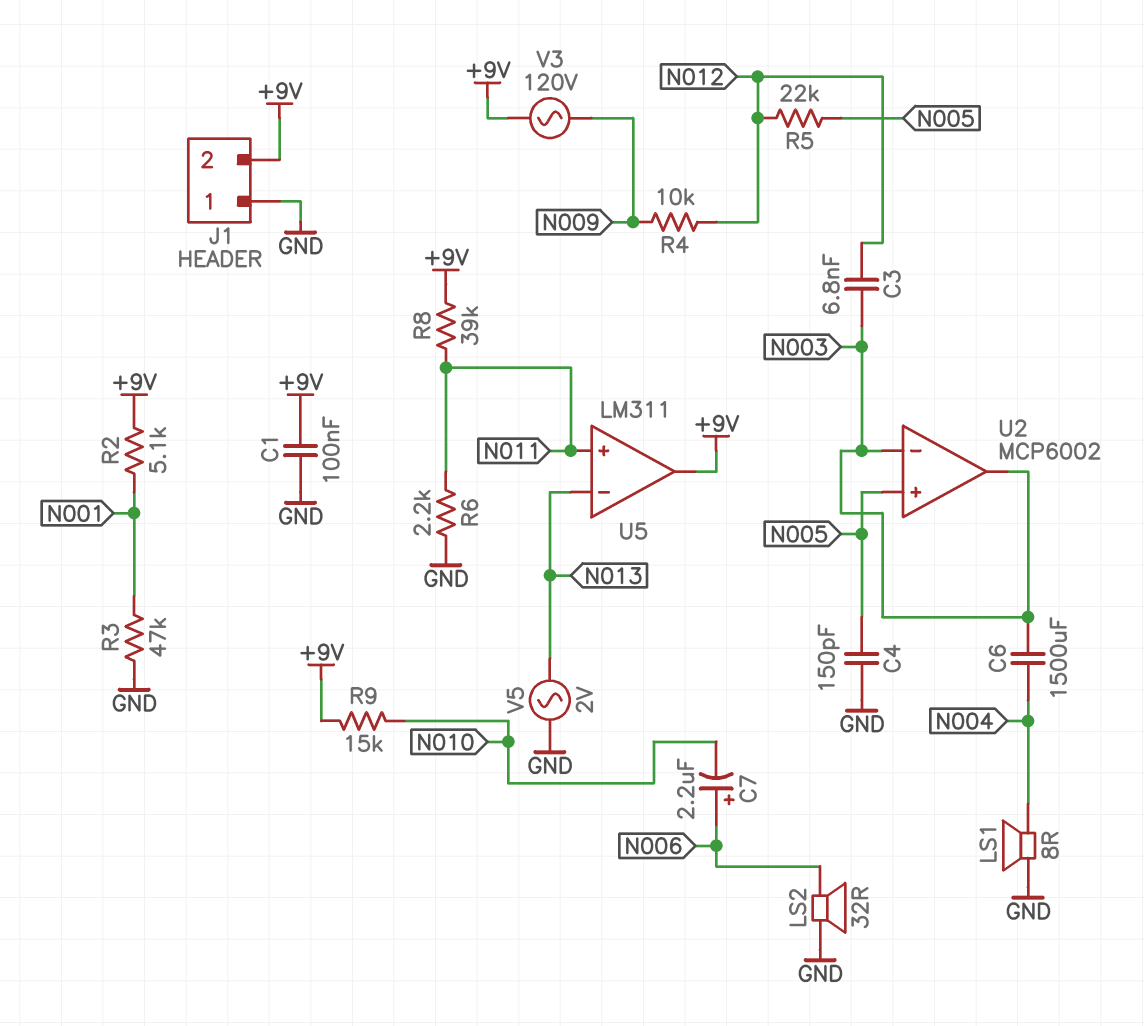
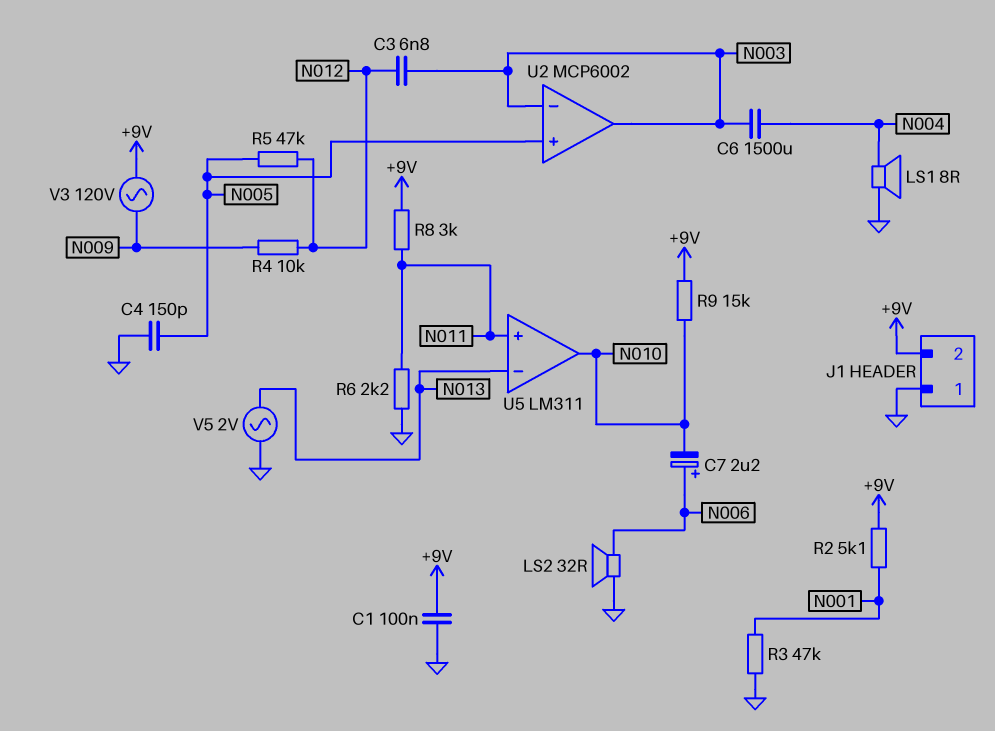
R5: 22k (N005, N012) -> 47k (N005, N012)
R8: 39k (+9V, N011) -> 3k (+9V, N011)
U5 pin out: +9V -> N010

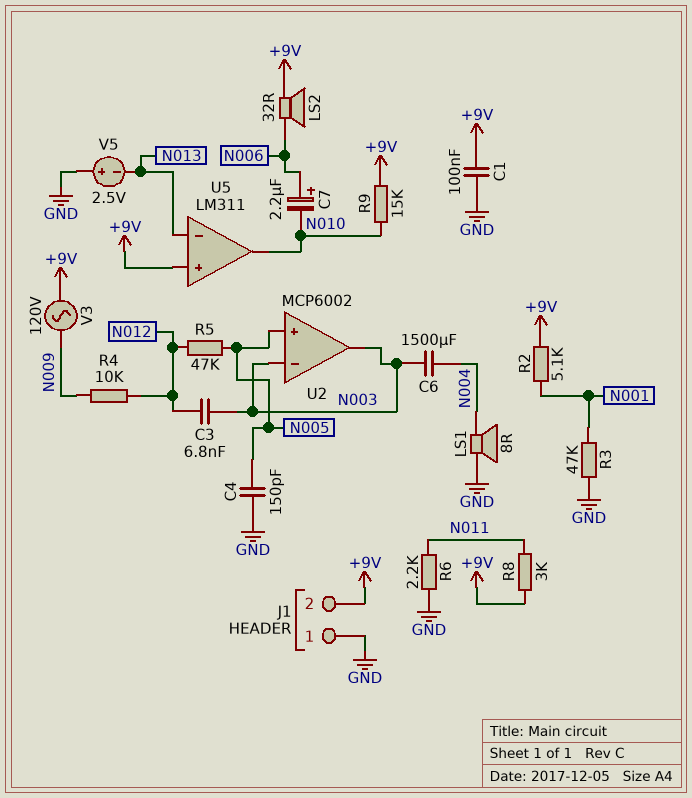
LS2: speaker 32R (GND, N006) -> speaker 32R (+9V, N006)
U5 pin in+: N011 -> +9V
V5: AC 2V (GND, N013) -> 2.5V (plus GND, minus N013)

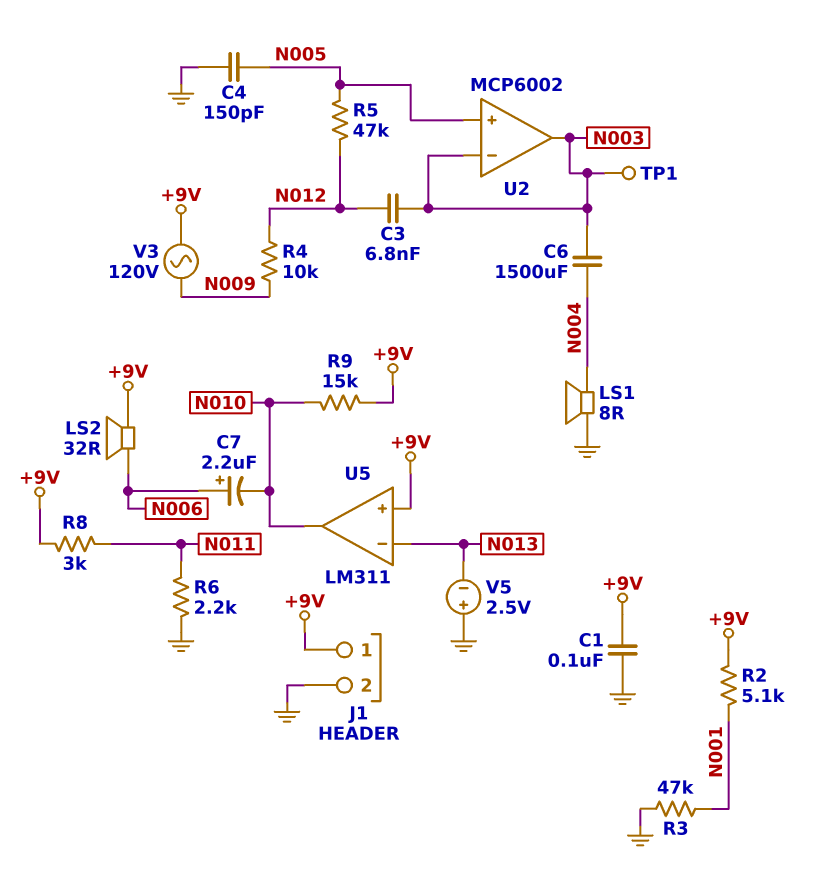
J1 pin 1: GND -> +9V
J1 pin 2: +9V -> GND
TP1: none -> test point (N003)

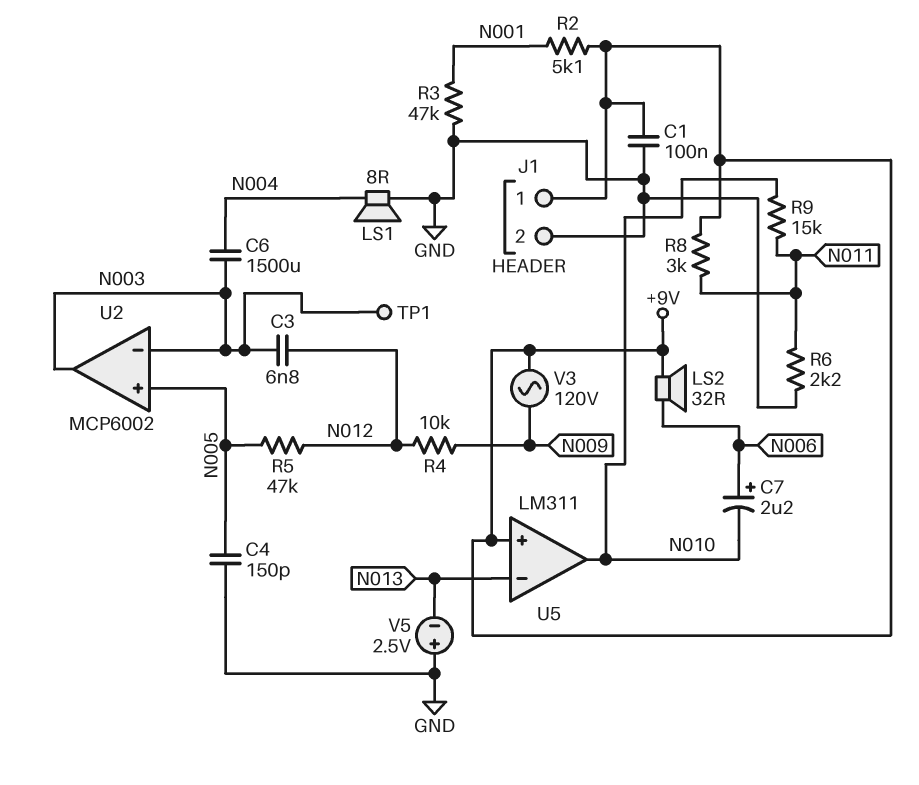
R9: 15k (+9V, N010) -> 15k (N010, N011)

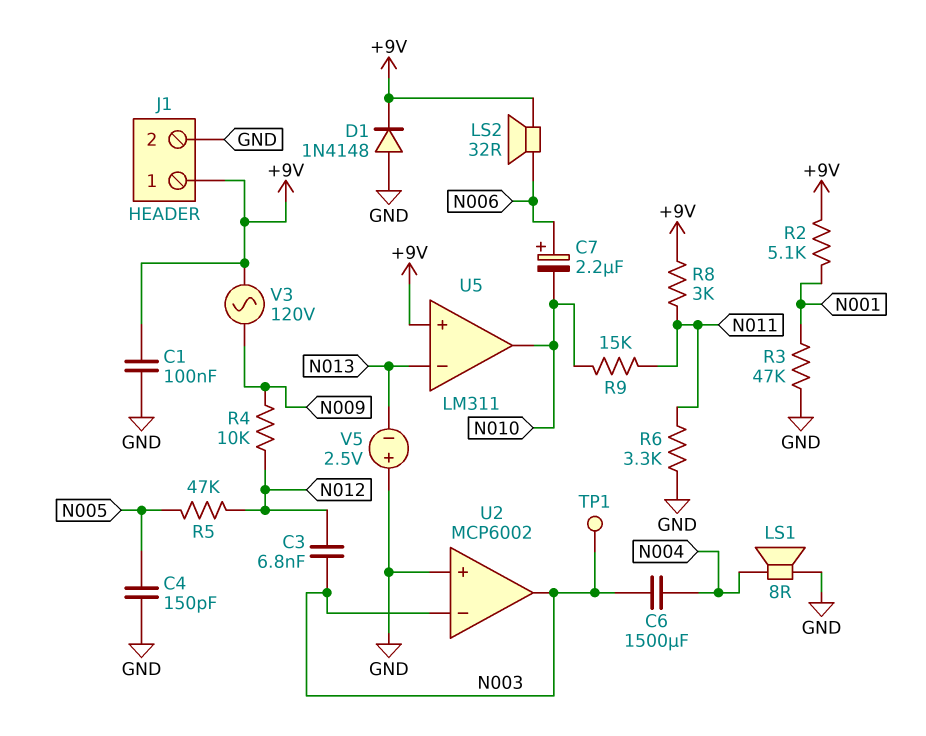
D1: none -> diode 1N4148 (A GND, K +9V)
R6: 2.2k (GND, N011) -> 3.3k (GND, N011)
U2 pin in+: N005 -> GND

